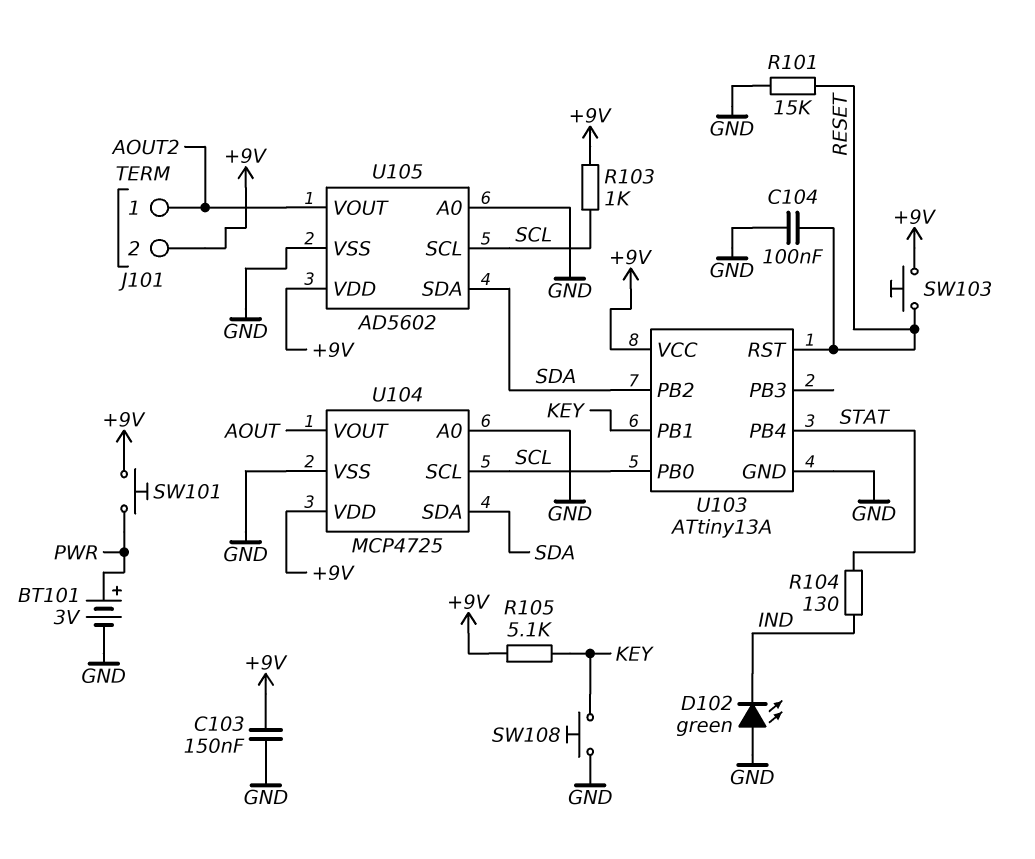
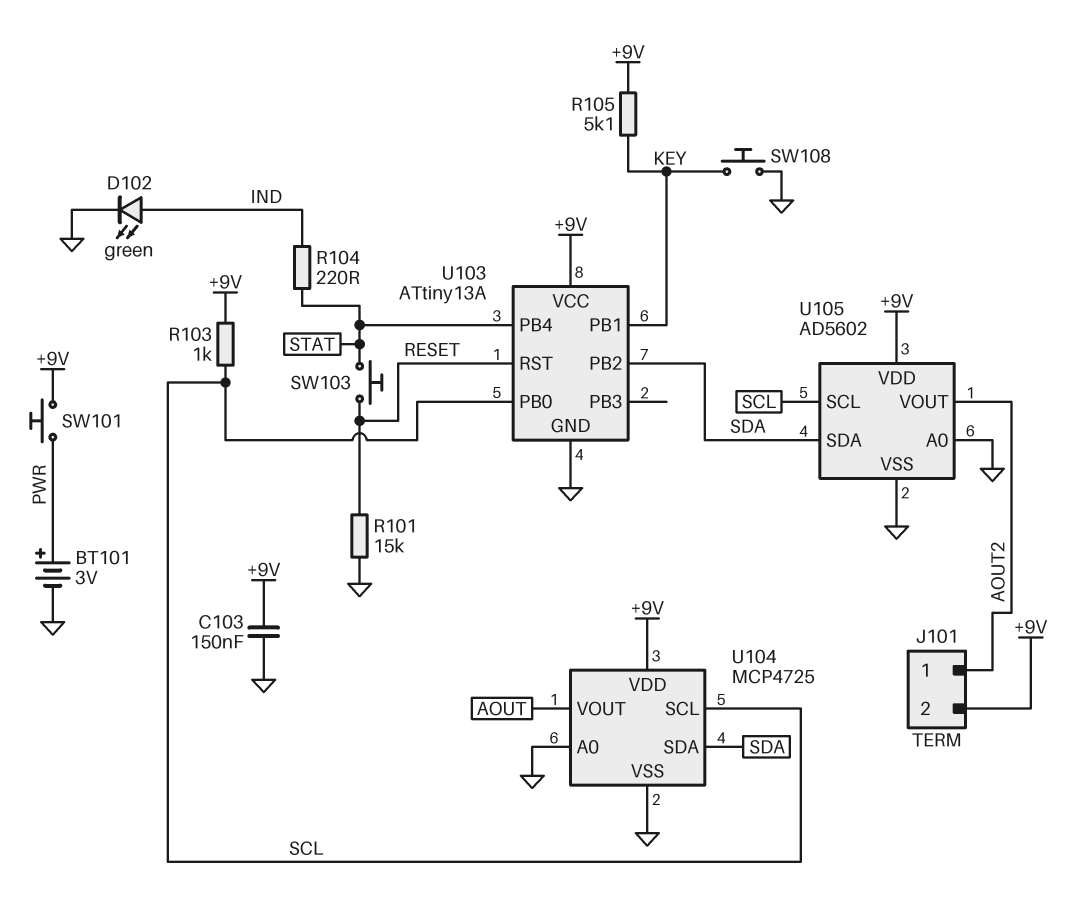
C104: 100nF (GND, RESET) -> none
D102: LED green (A GND, K IND) -> LED green (A IND, K GND)
R104: 130 (IND, STAT) -> 220 (IND, STAT)
SW103: button (+9V, RESET) -> button (RESET, STAT)

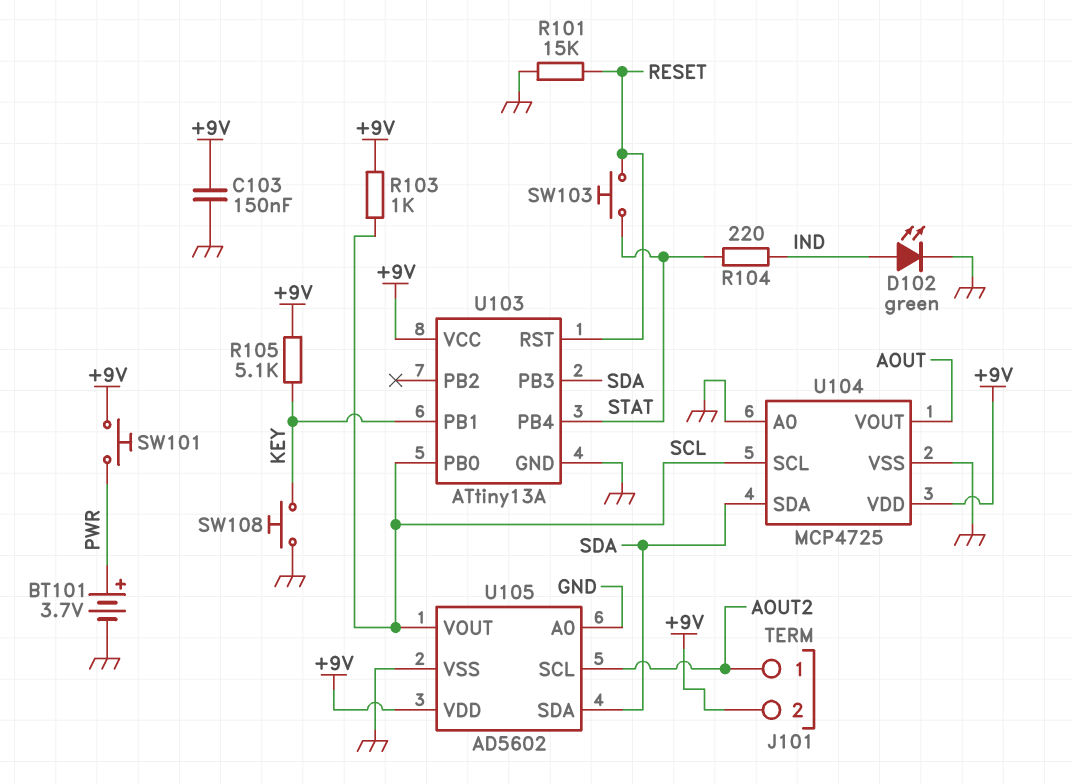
BT101: 3V (plus PWR, minus GND) -> 3.7V (plus PWR, minus GND)
U103 pin PB2: SDA -> none
U103 pin PB3: none -> SDA
U105 pin SCL: SCL -> AOUT2
U105 pin VOUT: AOUT2 -> SCL

